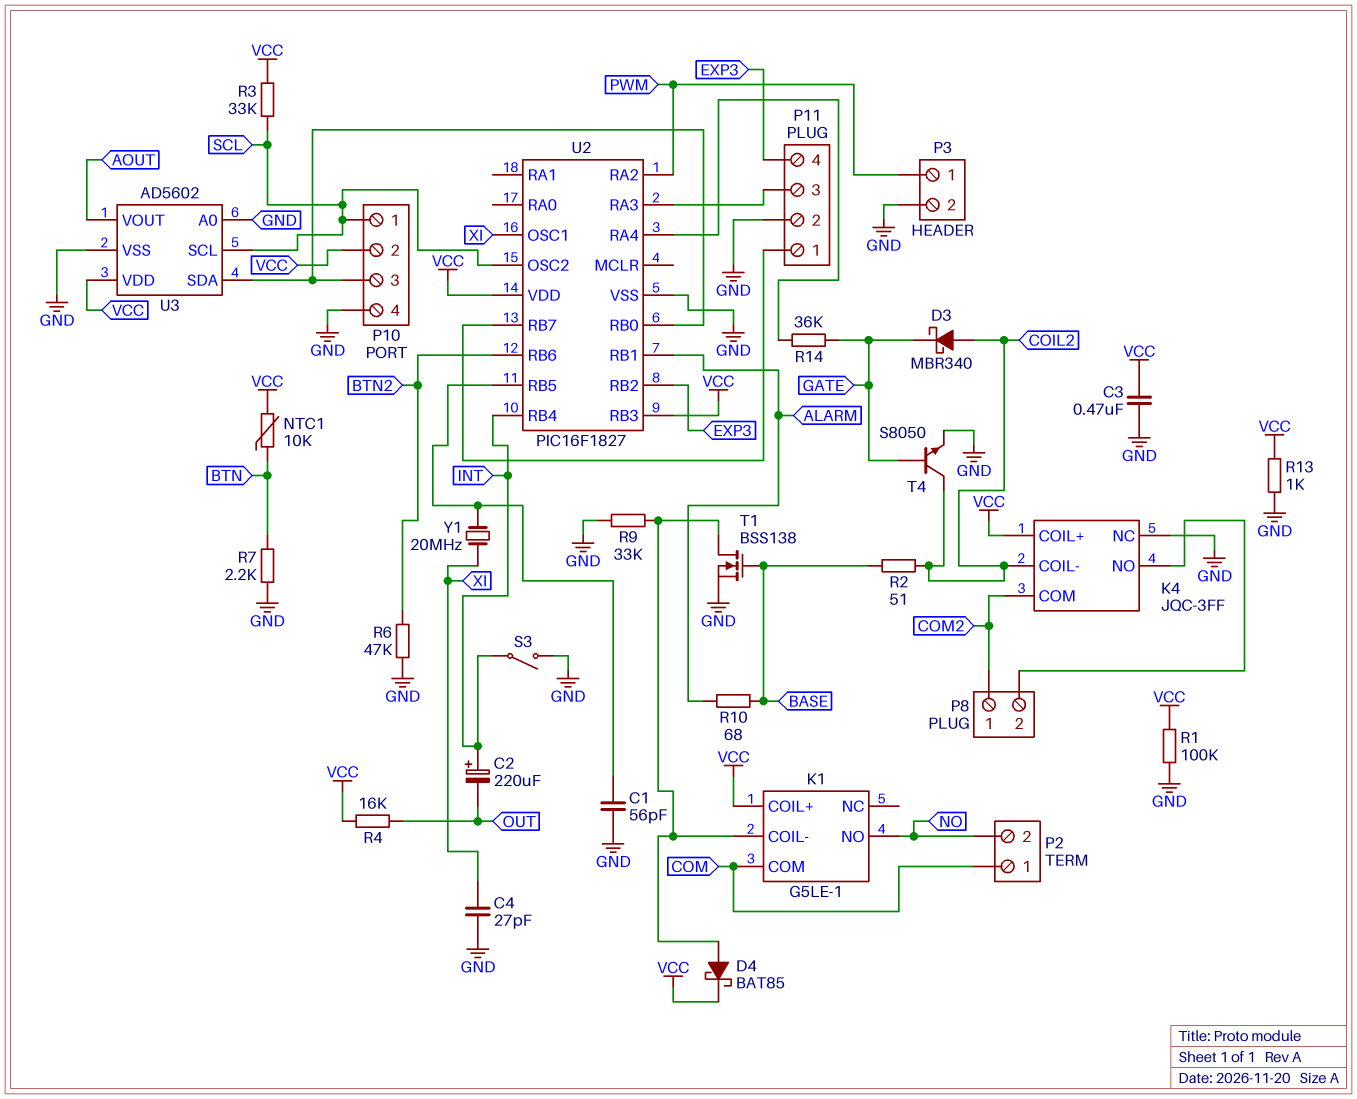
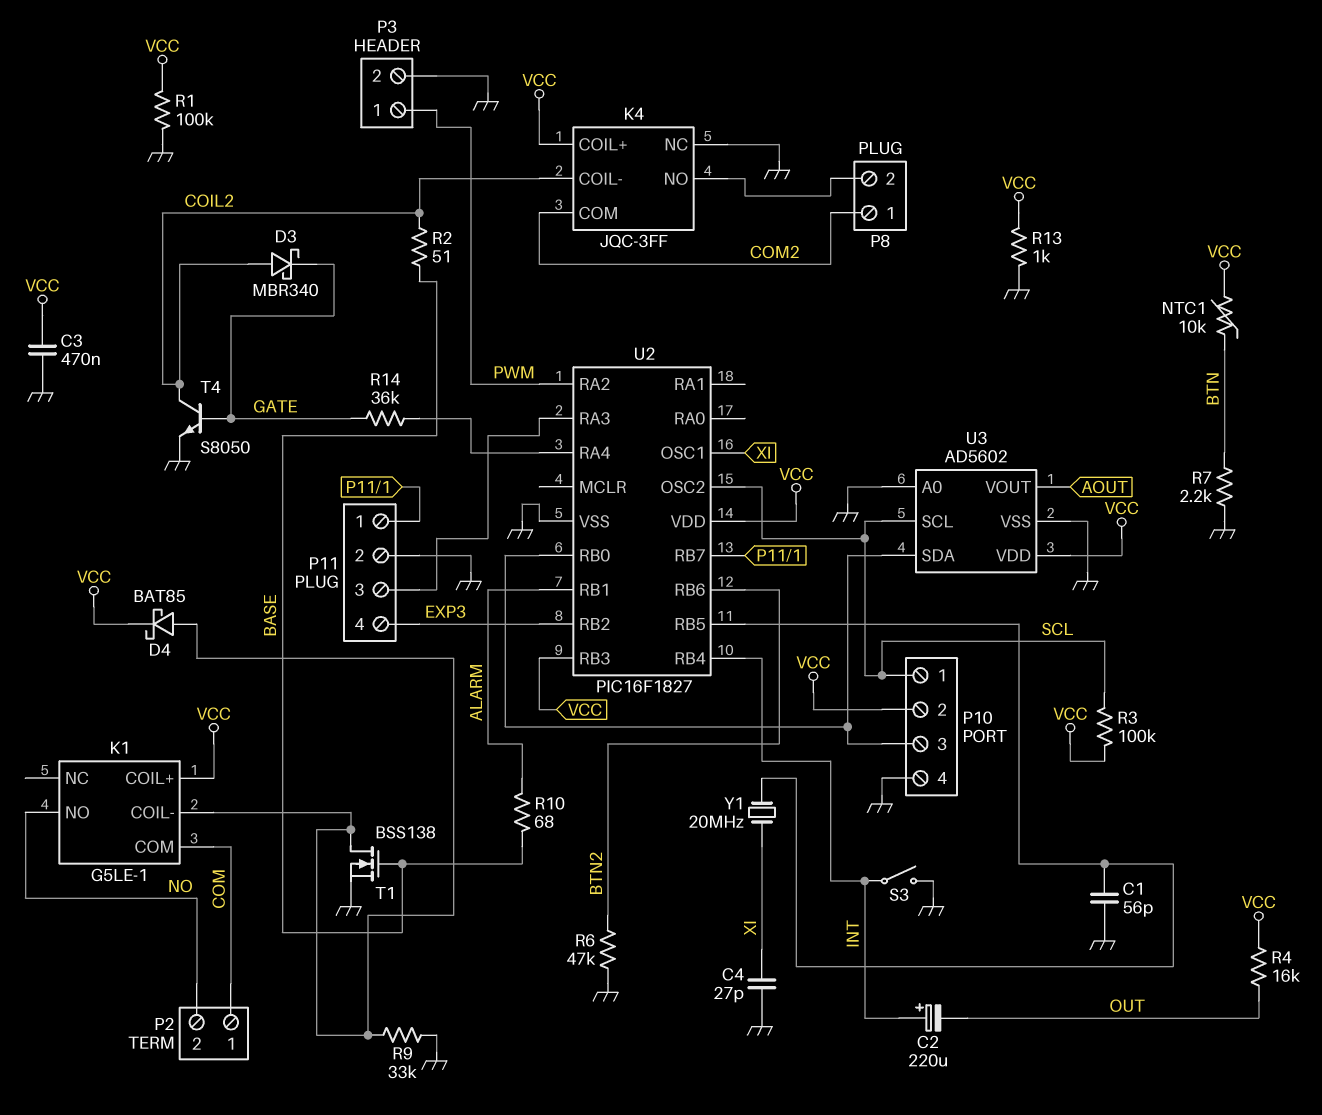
R3: 33k (SCL, VCC) -> 100k (SCL, VCC)

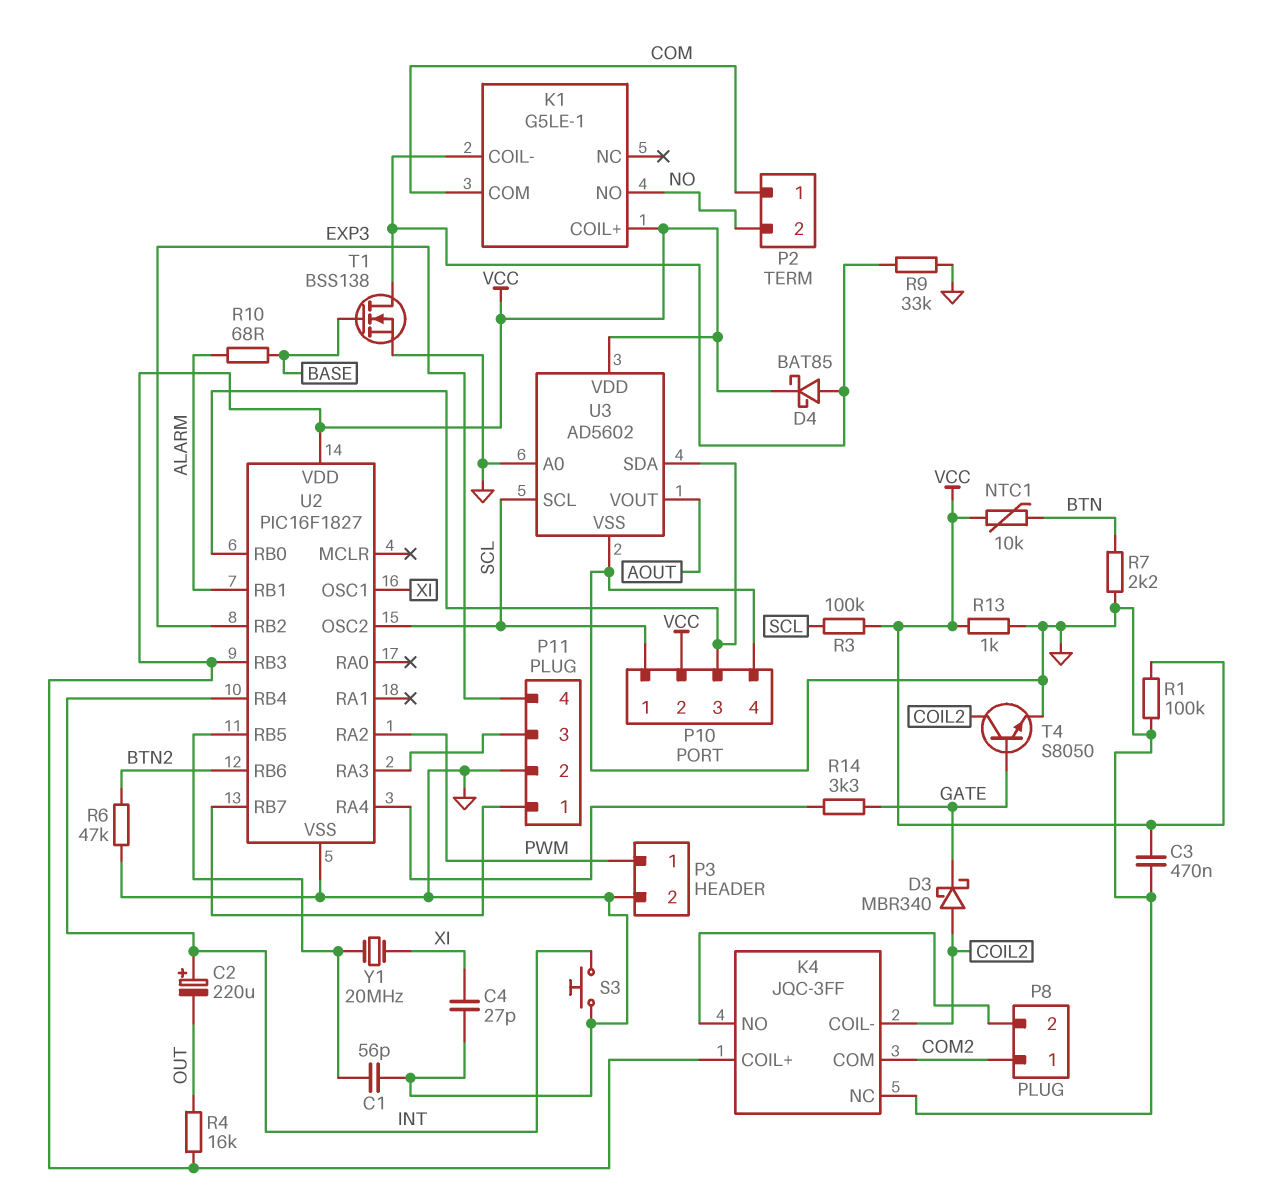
R2: 51 (BASE, COIL2) -> none
R14: 36k (GATE, U2/RA4) -> 3.3k (GATE, U2/RA4)
S3: switch (GND, INT) -> button (GND, INT)

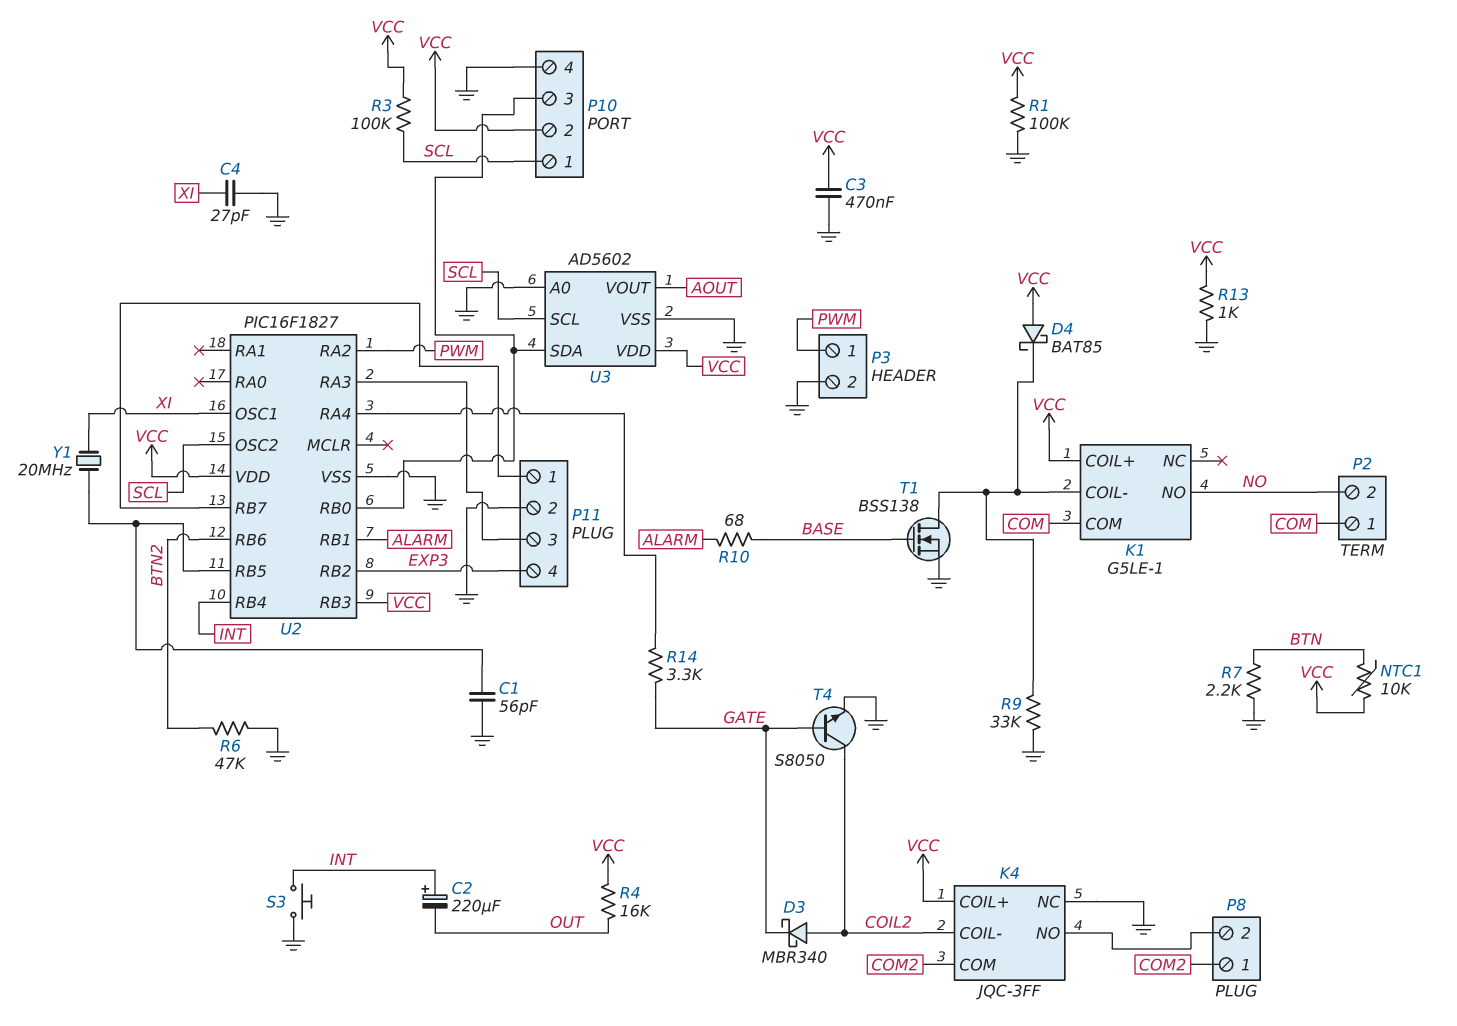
D4: schottky BAT85 (A K1/COIL-, K VCC) -> schottky BAT85 (A VCC, K K1/COIL-)

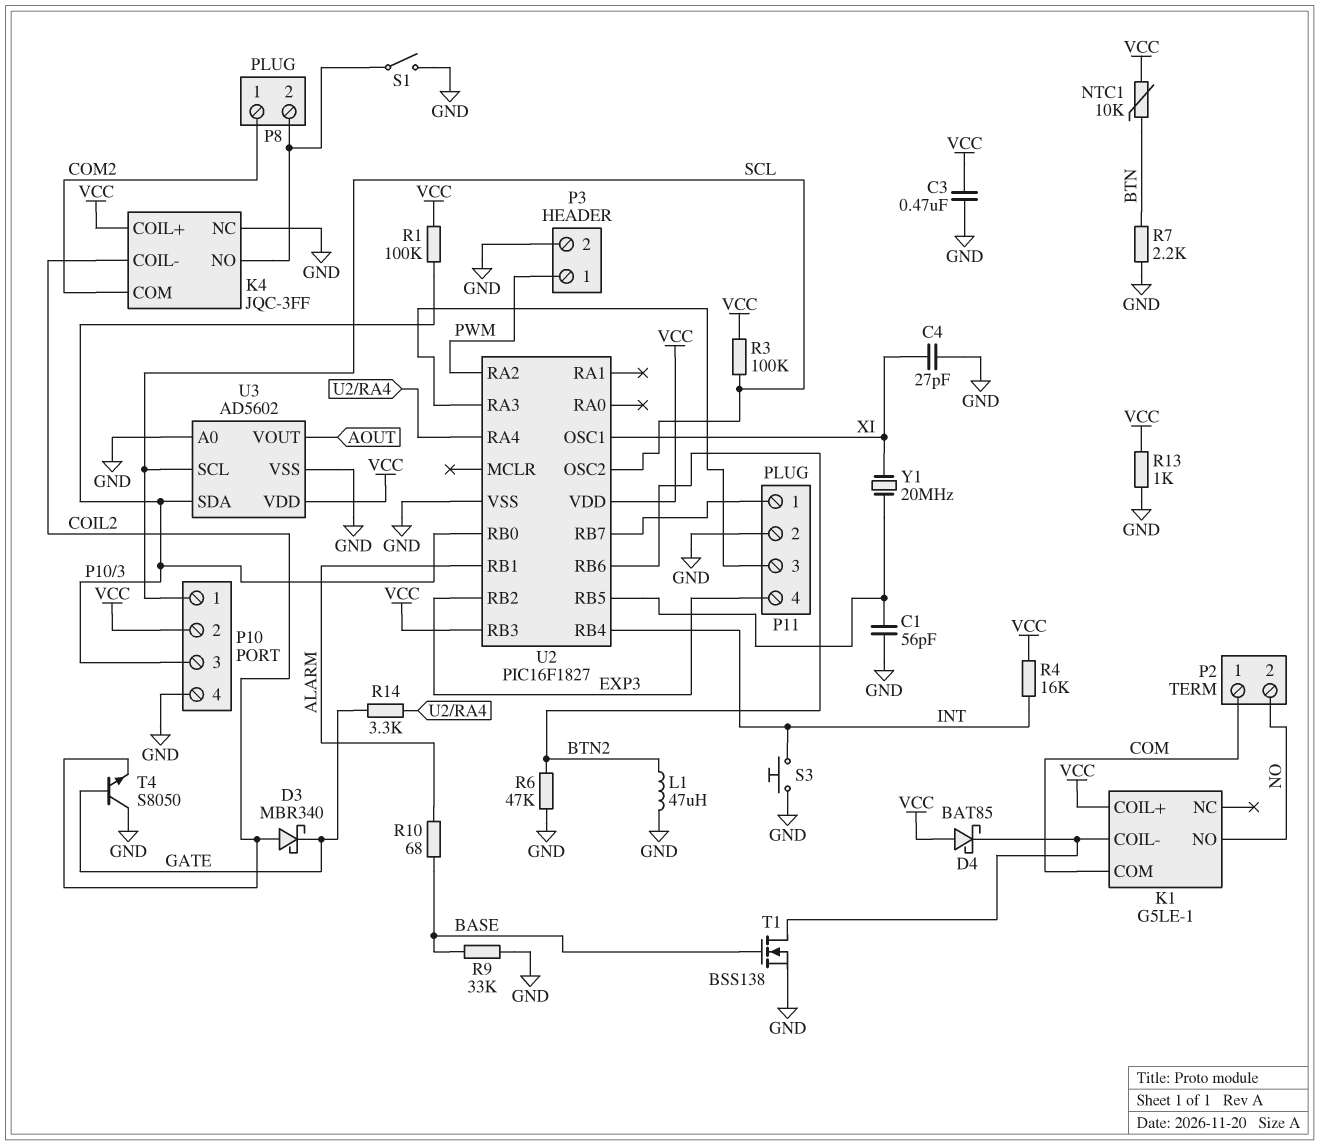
C2: 220uF (plus INT, minus OUT) -> none
L1: none -> 47uH (BTN2, GND)
R1: 100k (GND, VCC) -> 100k (P10/3, VCC)
R4: 16k (OUT, VCC) -> 16k (INT, VCC)
R9: 33k (GND, K1/COIL-) -> 33k (BASE, GND)
S1: none -> switch (GND, K4/NO)
T4: NPN S8050 (B GATE, C COIL2, E GND) -> NPN S8050 (B GATE, C GND, E COIL2)

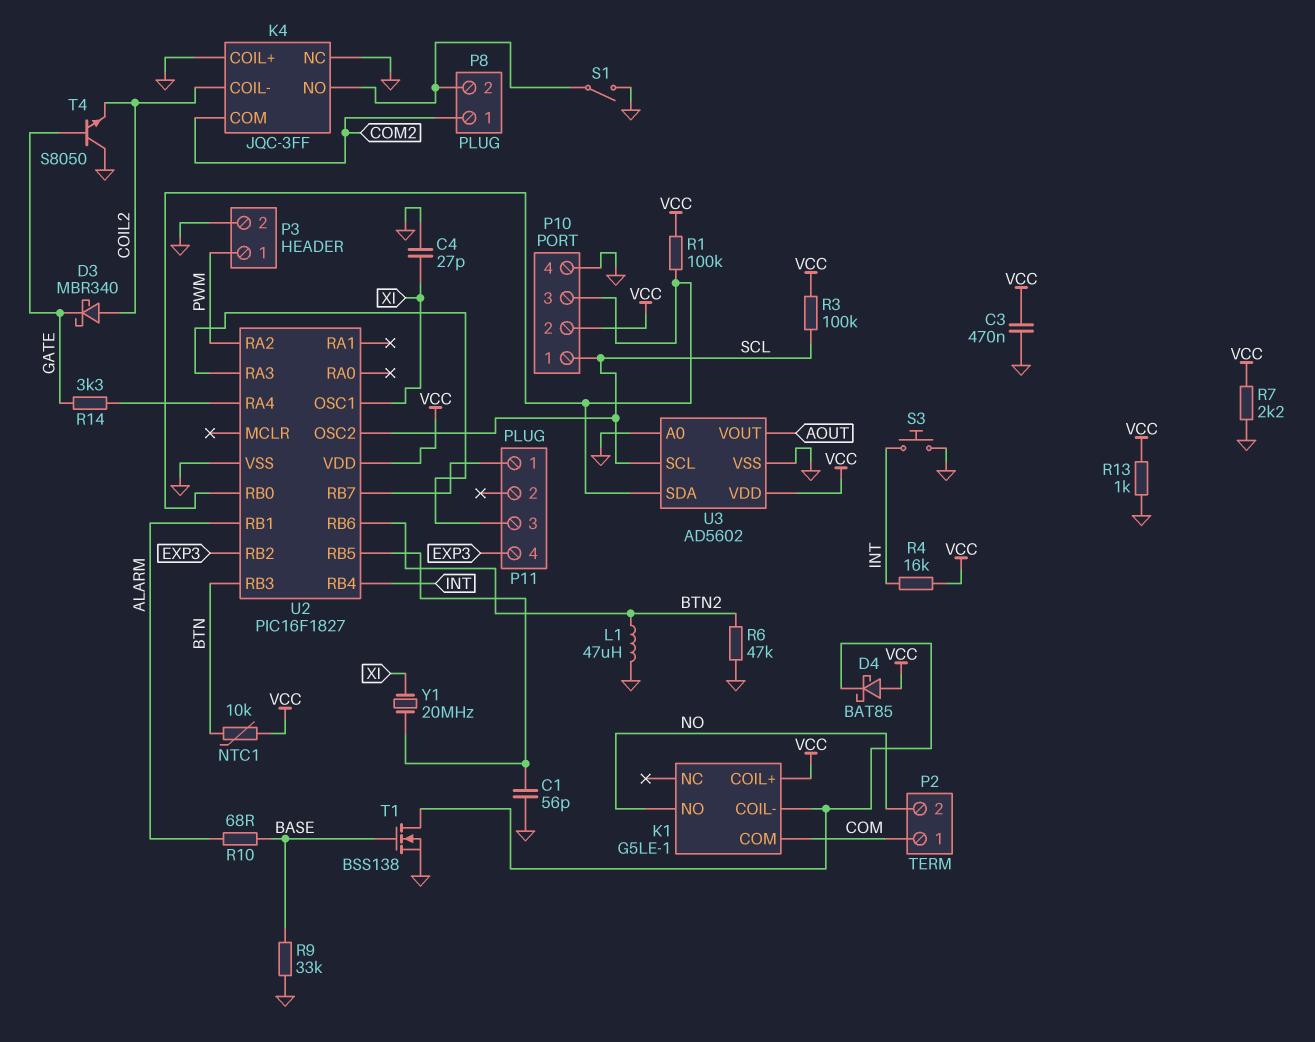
K4 pin COIL+: VCC -> GND
P11 pin 2: GND -> none
R7: 2.2k (BTN, GND) -> 2.2k (GND, VCC)
U2 pin RB3: VCC -> BTN

